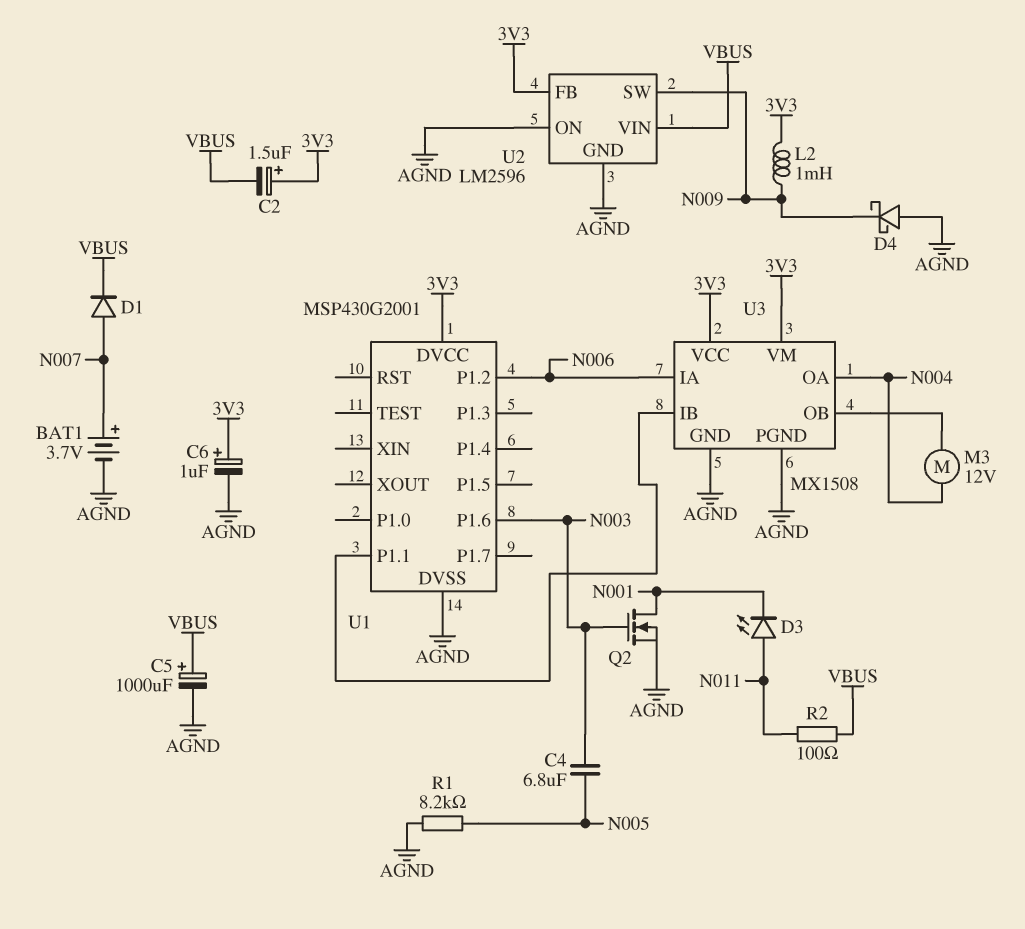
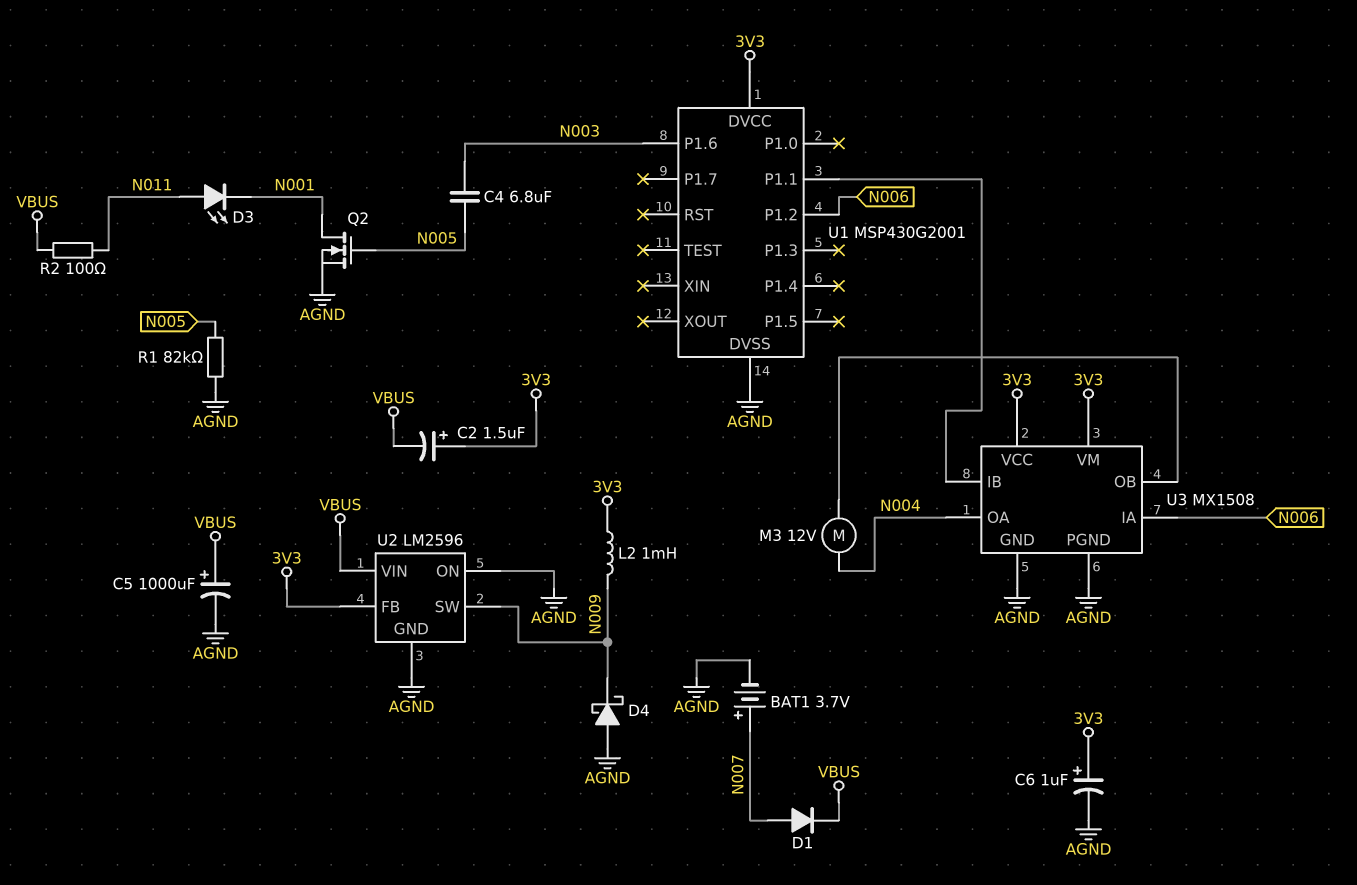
Q2: NMOS (G N003, D N001, S AGND) -> NMOS (G N005, D N001, S AGND)
R1: 8.2k (AGND, N005) -> 82k (AGND, N005)

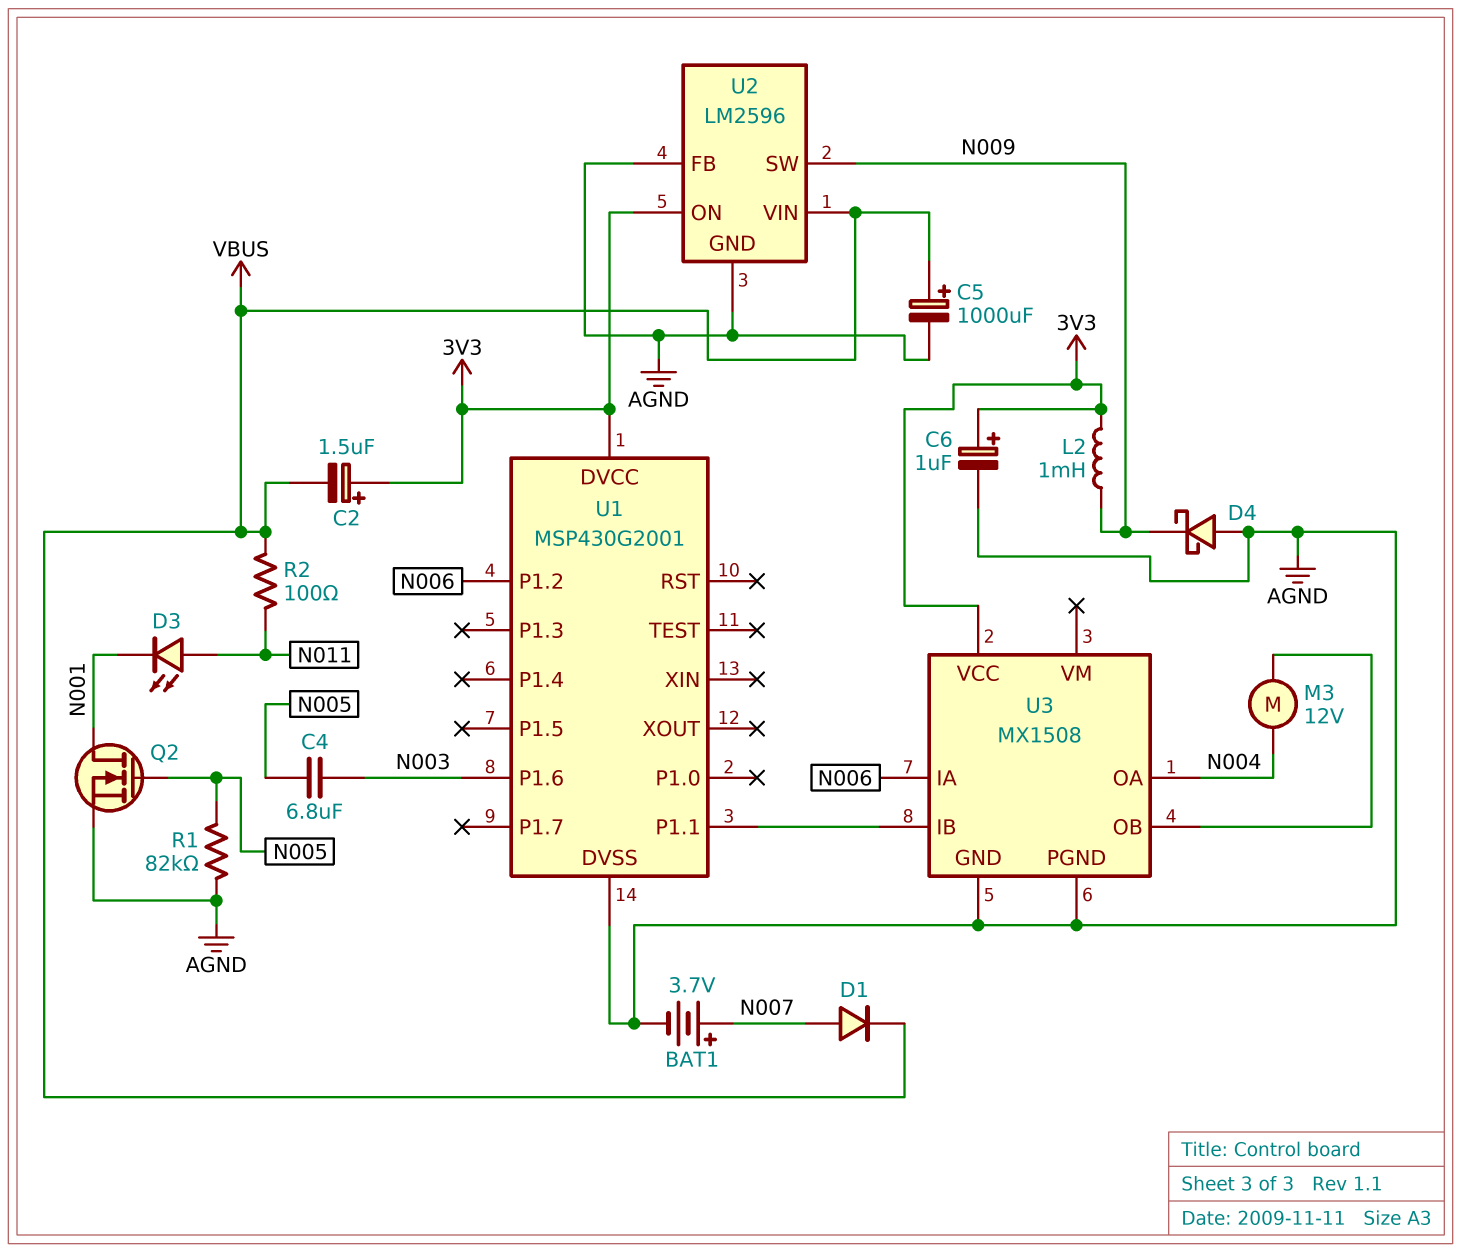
U2 pin FB: 3V3 -> AGND
U2 pin ON: AGND -> 3V3
U3 pin VM: 3V3 -> none

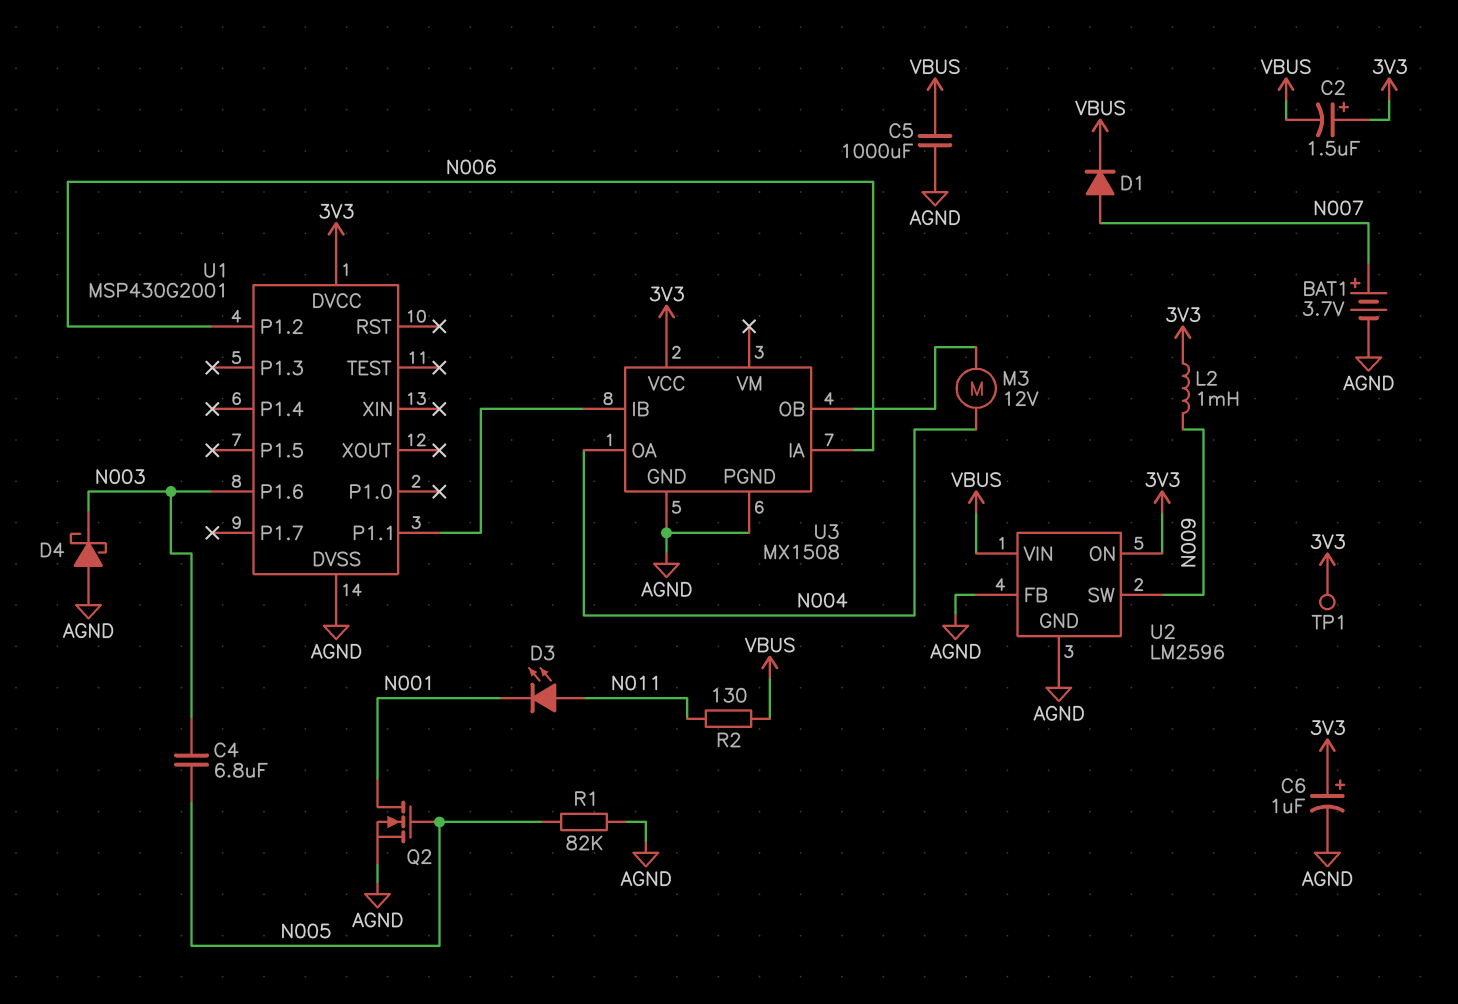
C5: 1000uF (plus VBUS, minus AGND) -> 1000uF (AGND, VBUS)
D4: schottky (A AGND, K N009) -> schottky (A AGND, K N003)
R2: 100 (N011, VBUS) -> 130 (N011, VBUS)
TP1: none -> test point (3V3)

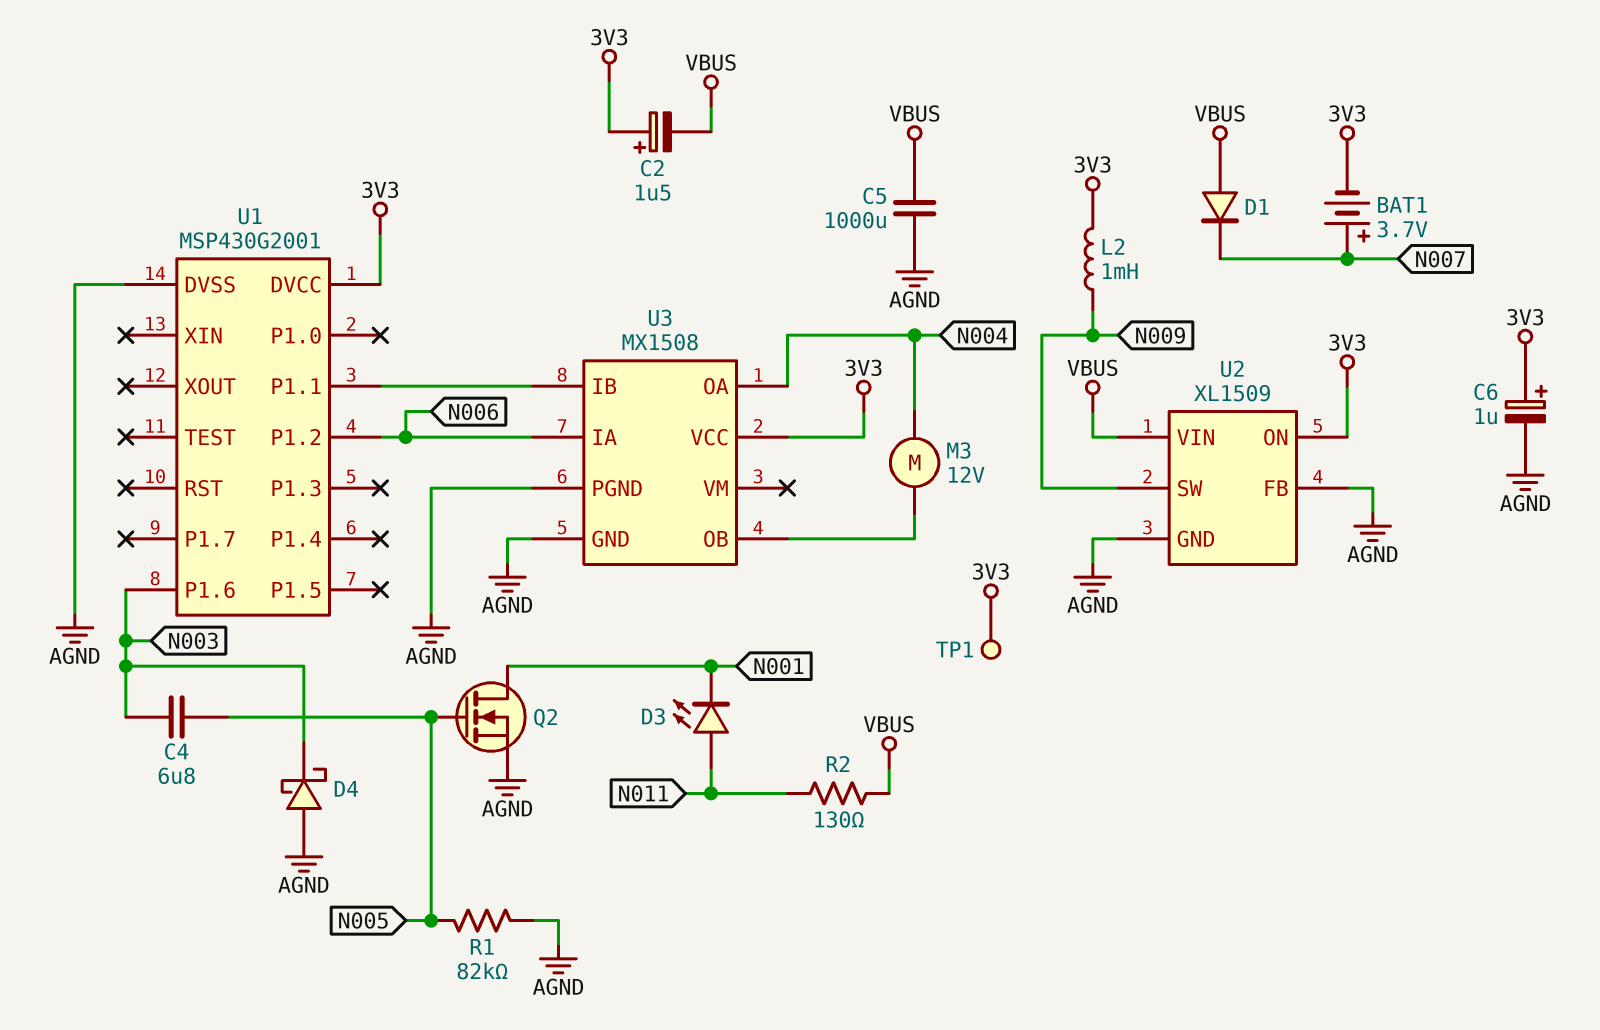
BAT1: 3.7V (plus N007, minus AGND) -> 3.7V (plus N007, minus 3V3)
D1: diode (A N007, K VBUS) -> diode (A VBUS, K N007)
U2: LM2596 -> XL1509

